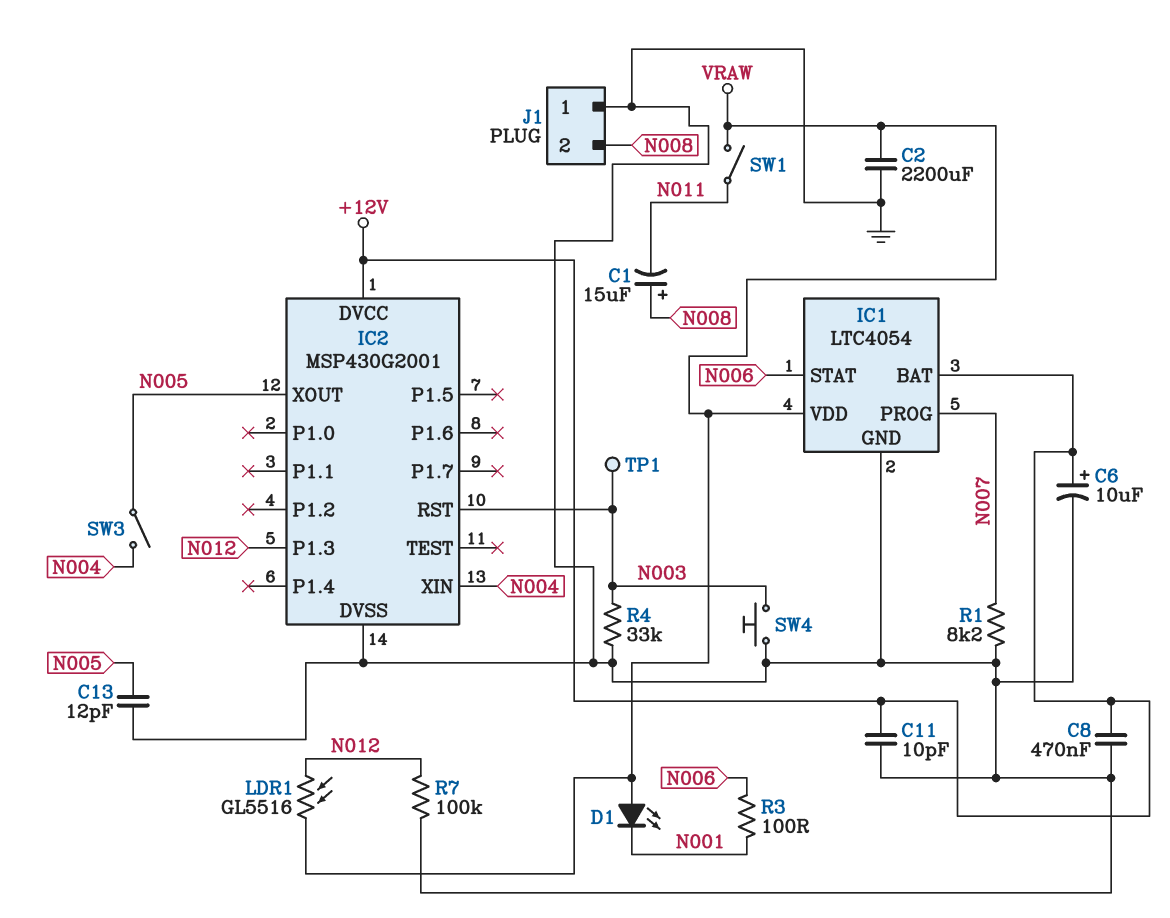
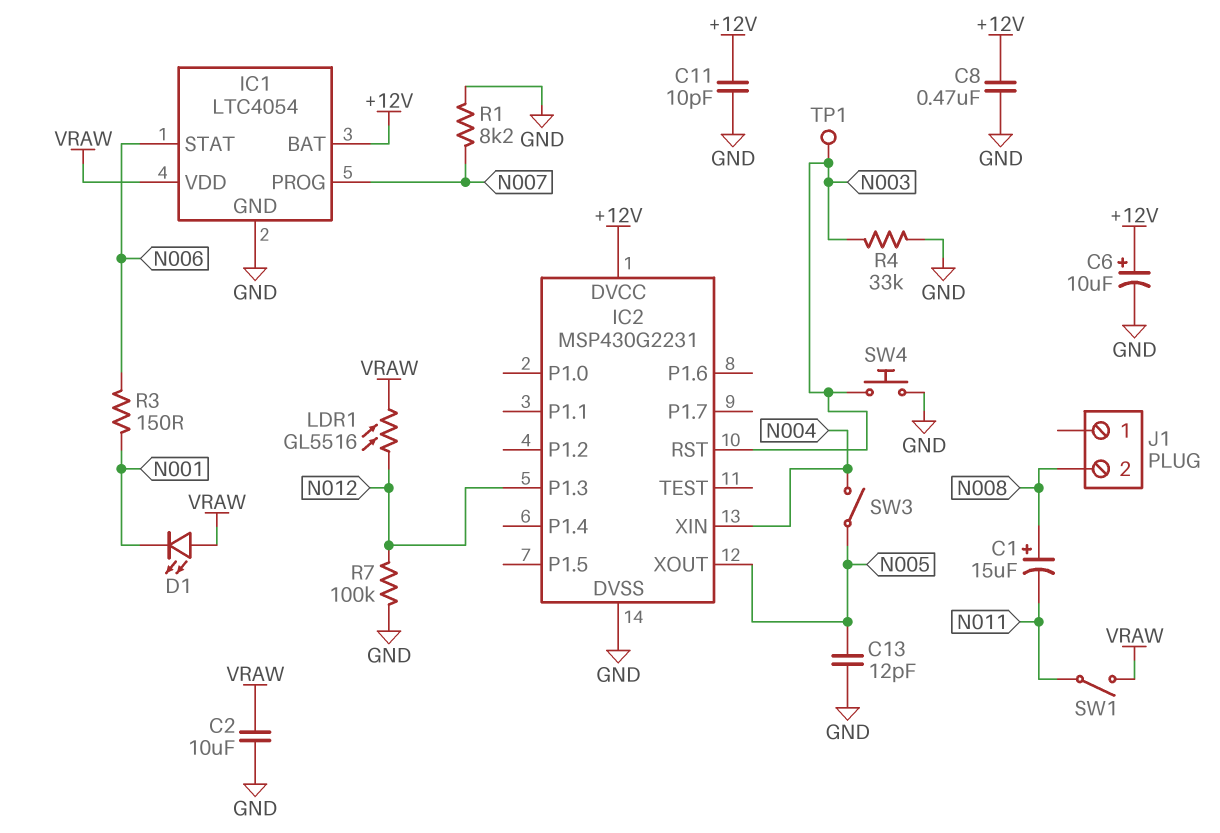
C2: 2200uF (GND, VRAW) -> 10uF (GND, VRAW)
IC2: MSP430G2001 -> MSP430G2231
J1 pin 1: GND -> none
R3: 100 (N001, N006) -> 150 (N001, N006)

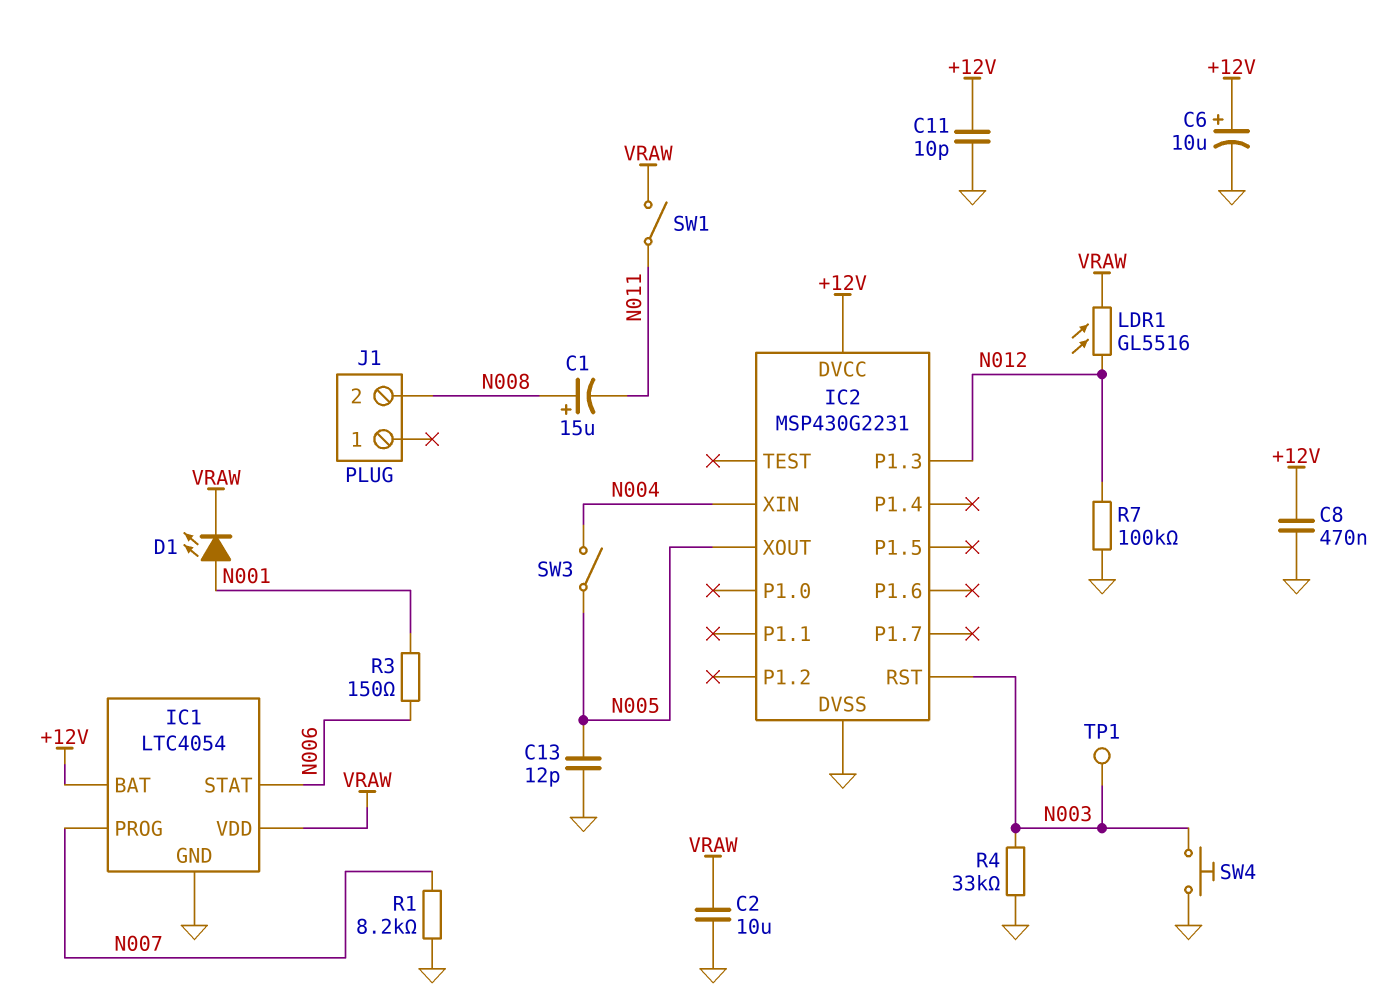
D1: LED (A VRAW, K N001) -> LED (A N001, K VRAW)

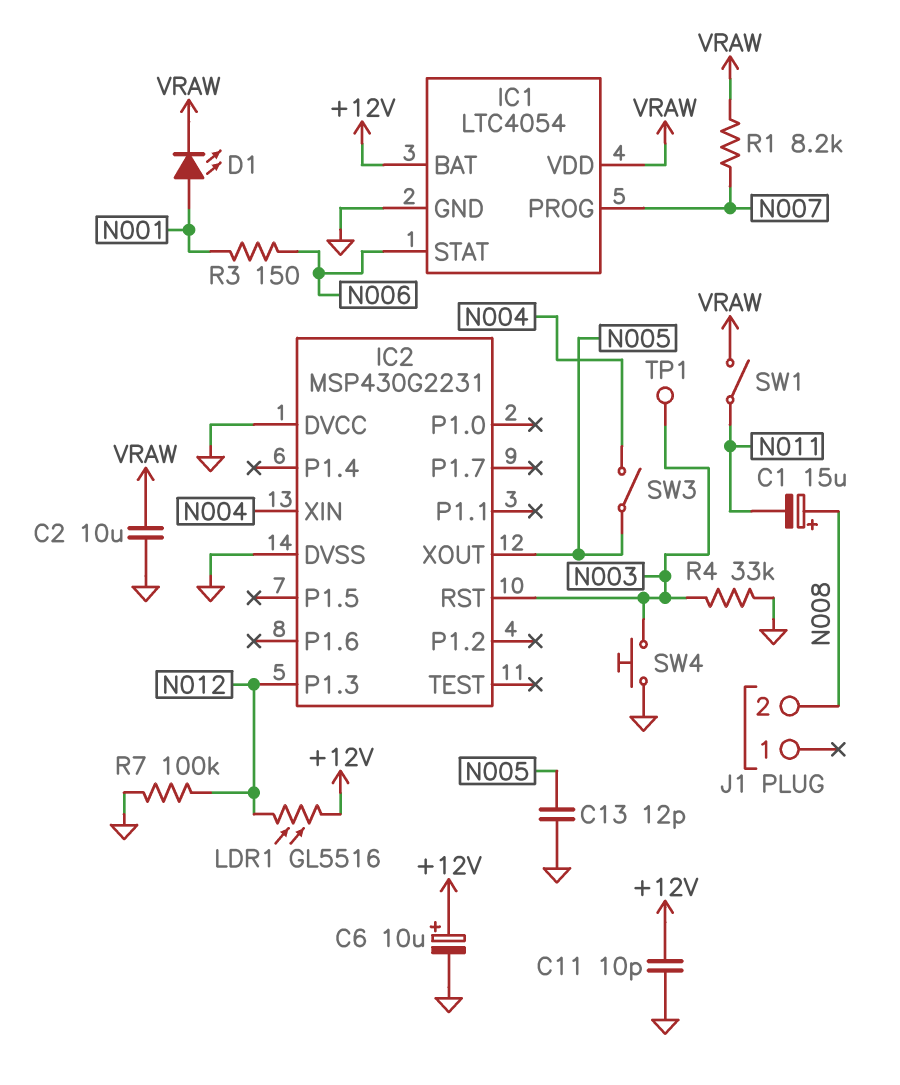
C8: 470nF (+12V, GND) -> none
IC2 pin DVCC: +12V -> GND
LDR1: GL5516 (N012, VRAW) -> GL5516 (+12V, N012)
R1: 8.2k (GND, N007) -> 8.2k (N007, VRAW)

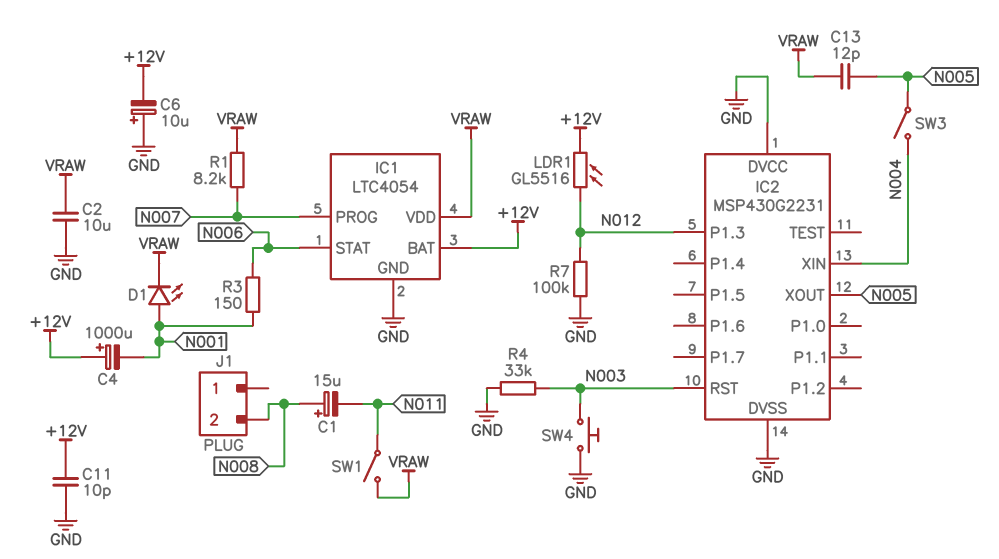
C4: none -> 1000uF (plus +12V, minus N001)
C6: 10uF (plus +12V, minus GND) -> 10uF (plus GND, minus +12V)
C13: 12pF (GND, N005) -> 12pF (N005, VRAW)
TP1: test point (N003) -> none

